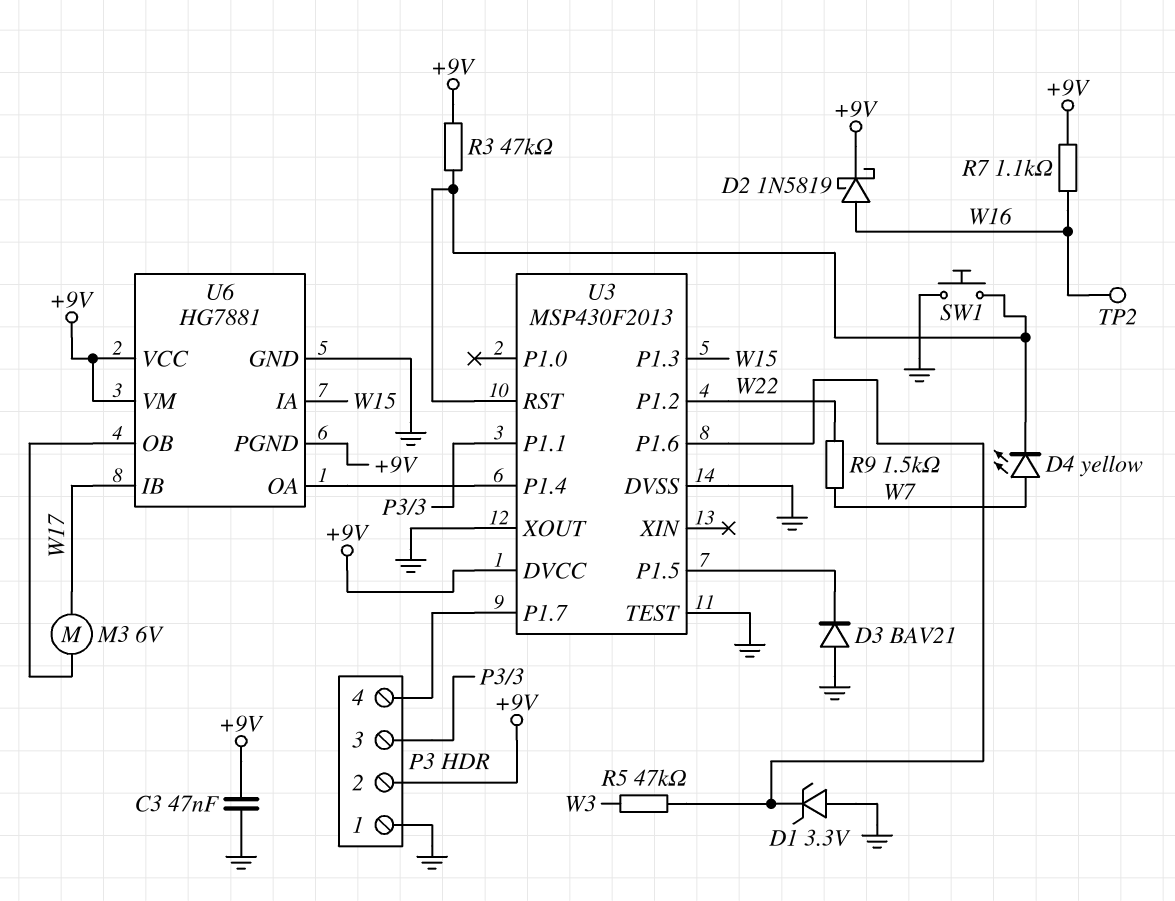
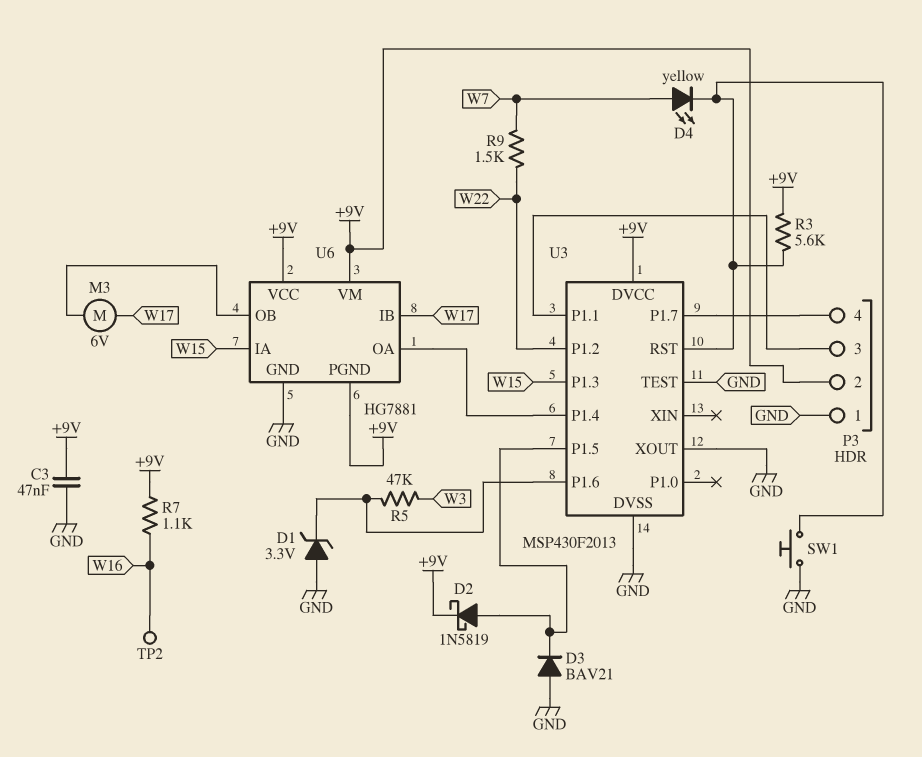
D2: schottky 1N5819 (A W16, K +9V) -> schottky 1N5819 (A U3/P1.5, K +9V)
R3: 47k (+9V, U3/RST) -> 5.6k (+9V, U3/RST)

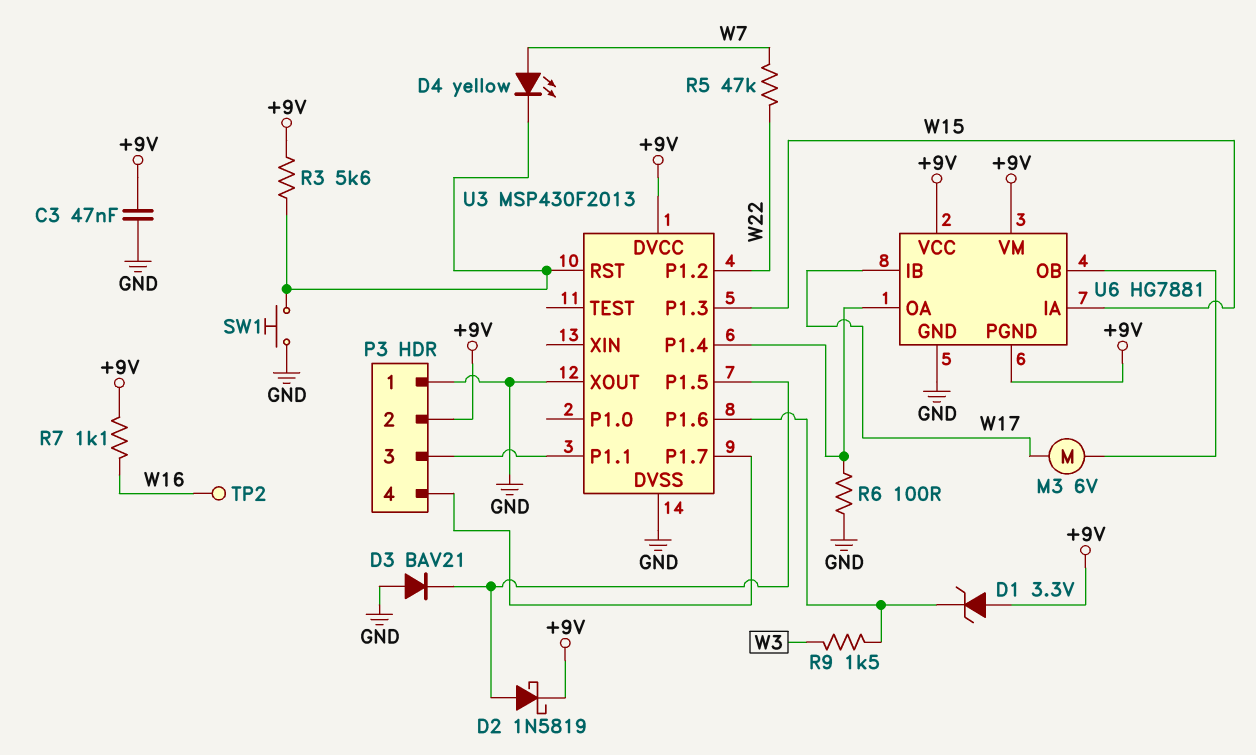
D1: zener 3.3V (A GND, K U3/P1.6) -> zener 3.3V (A +9V, K U3/P1.6)
R5: 47k (U3/P1.6, W3) -> 47k (W7, W22)
R6: none -> 100 (GND, U3/P1.4)
R9: 1.5k (W7, W22) -> 1.5k (U3/P1.6, W3)
U3 pin TEST: GND -> none

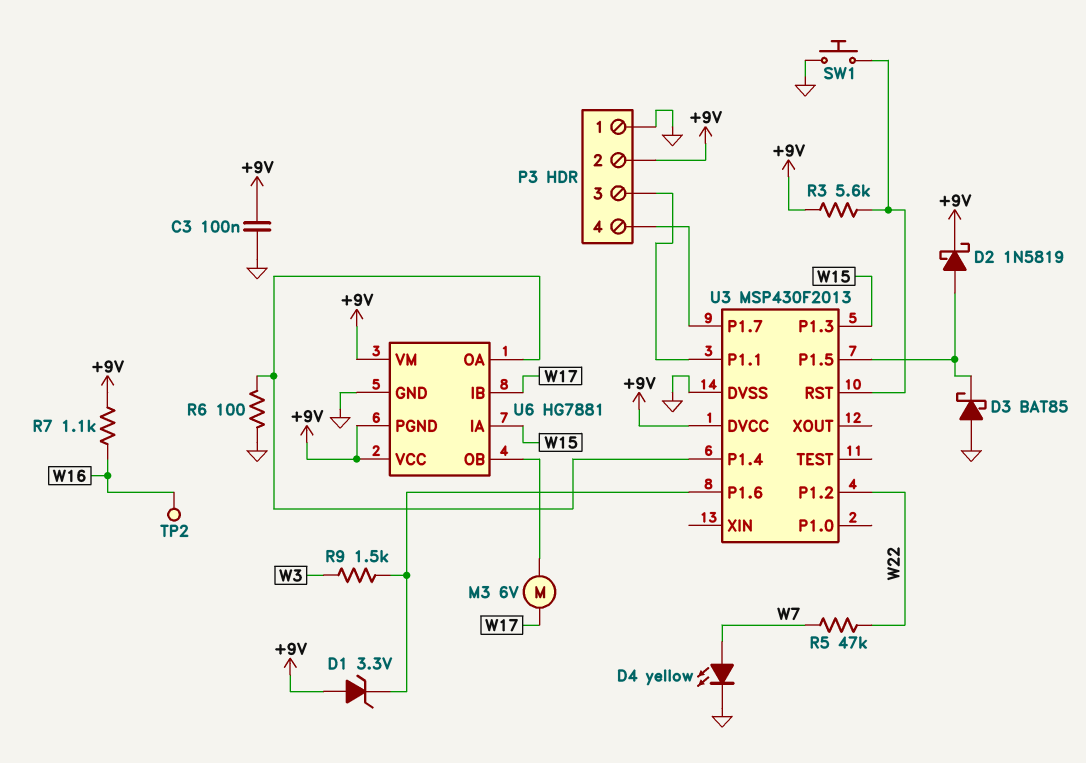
C3: 47nF (+9V, GND) -> 100nF (+9V, GND)
D3: diode BAV21 (A GND, K U3/P1.5) -> schottky BAT85 (A GND, K U3/P1.5)
D4: LED yellow (A W7, K U3/RST) -> LED yellow (A W7, K GND)
U3 pin XOUT: GND -> none

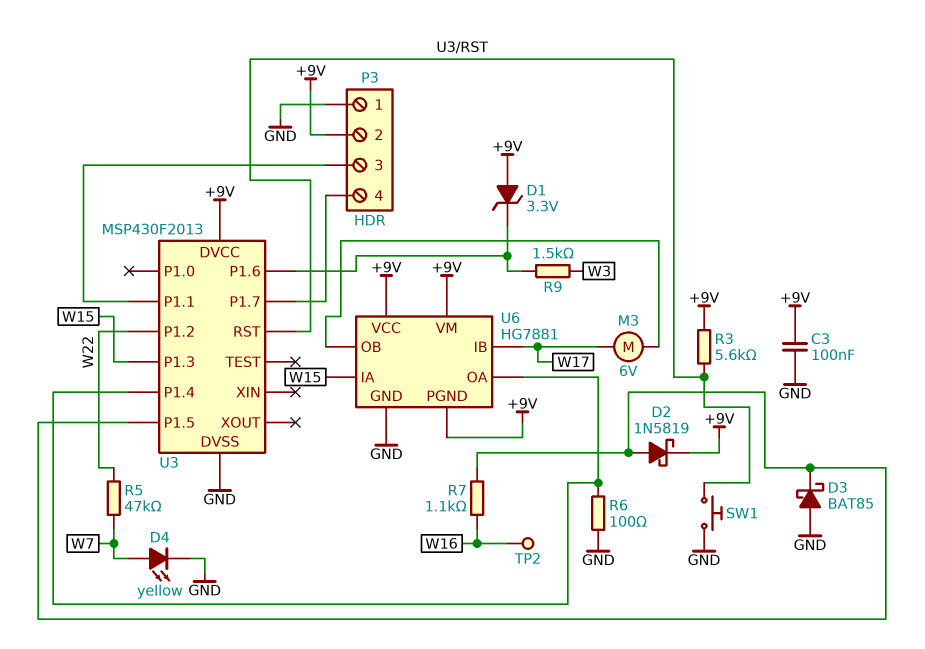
R7: 1.1k (+9V, W16) -> 1.1k (U3/P1.5, W16)

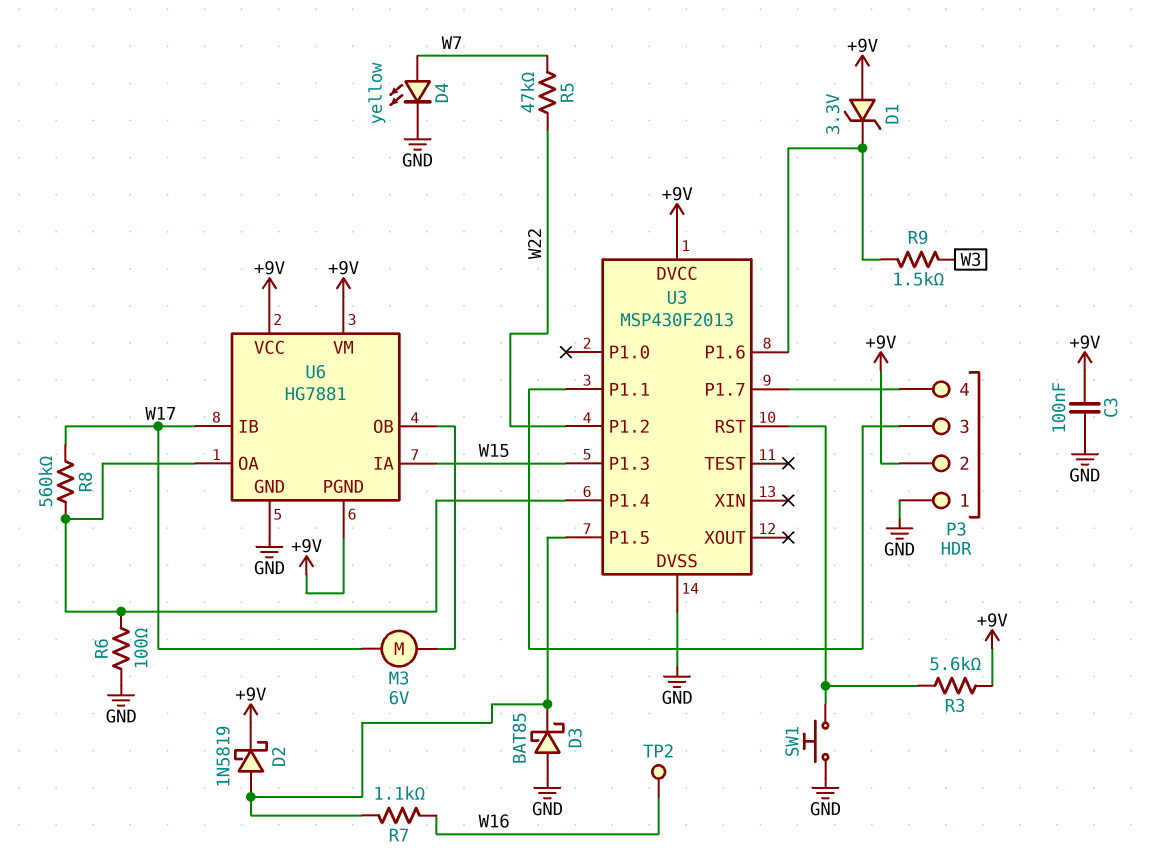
R8: none -> 560k (U3/P1.4, W17)

